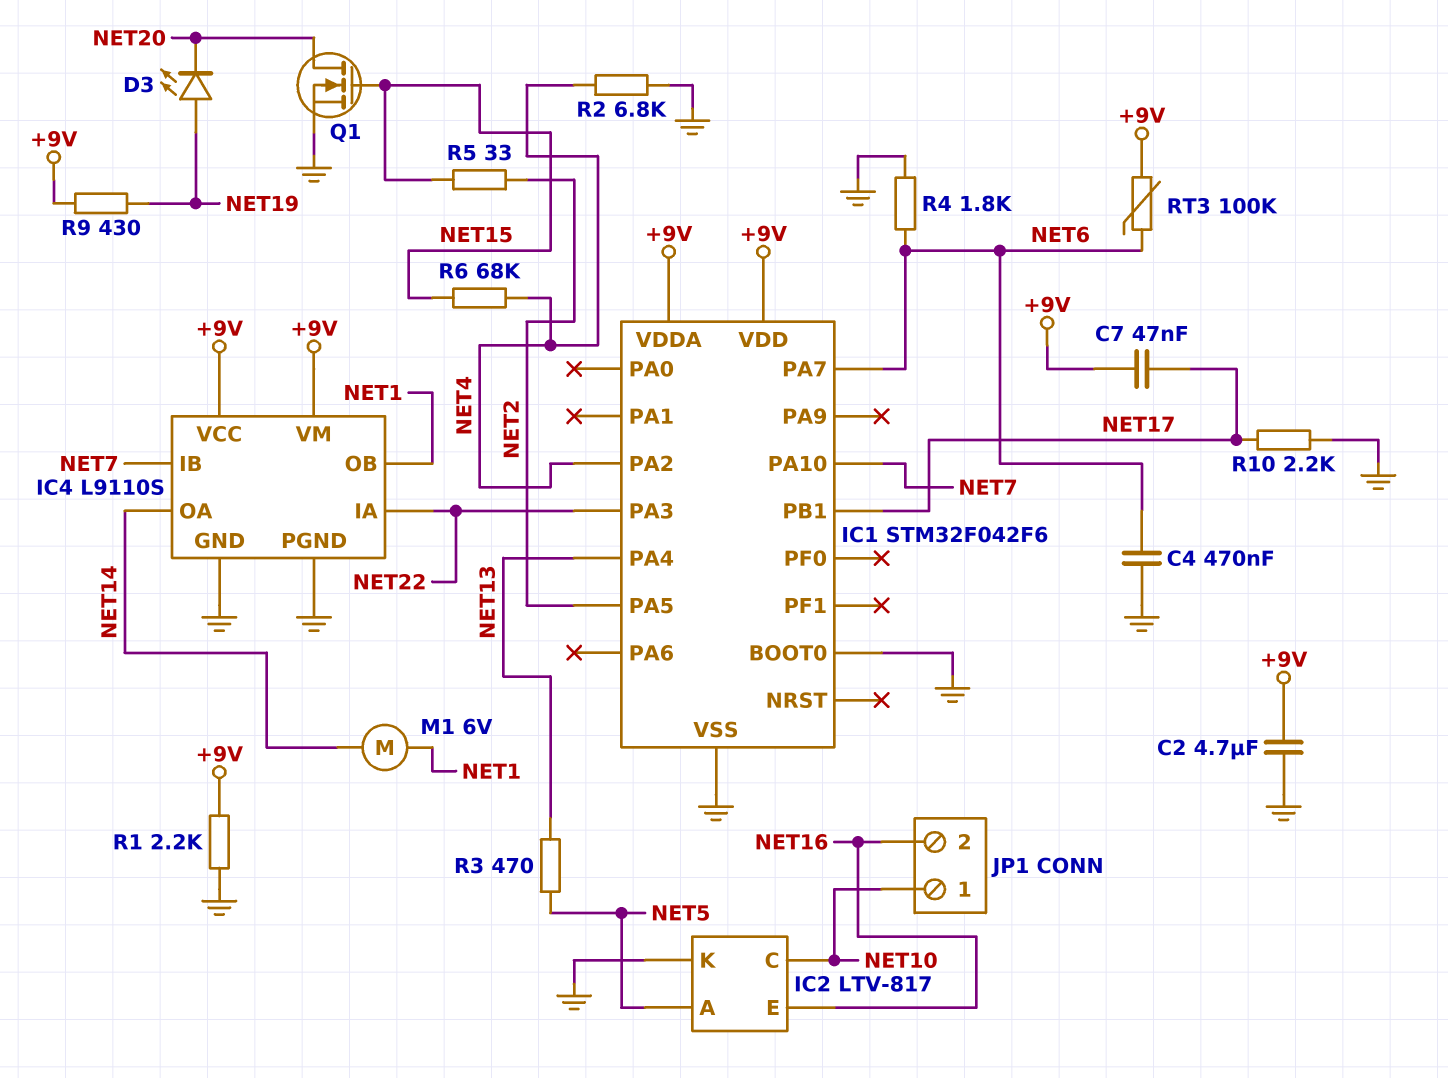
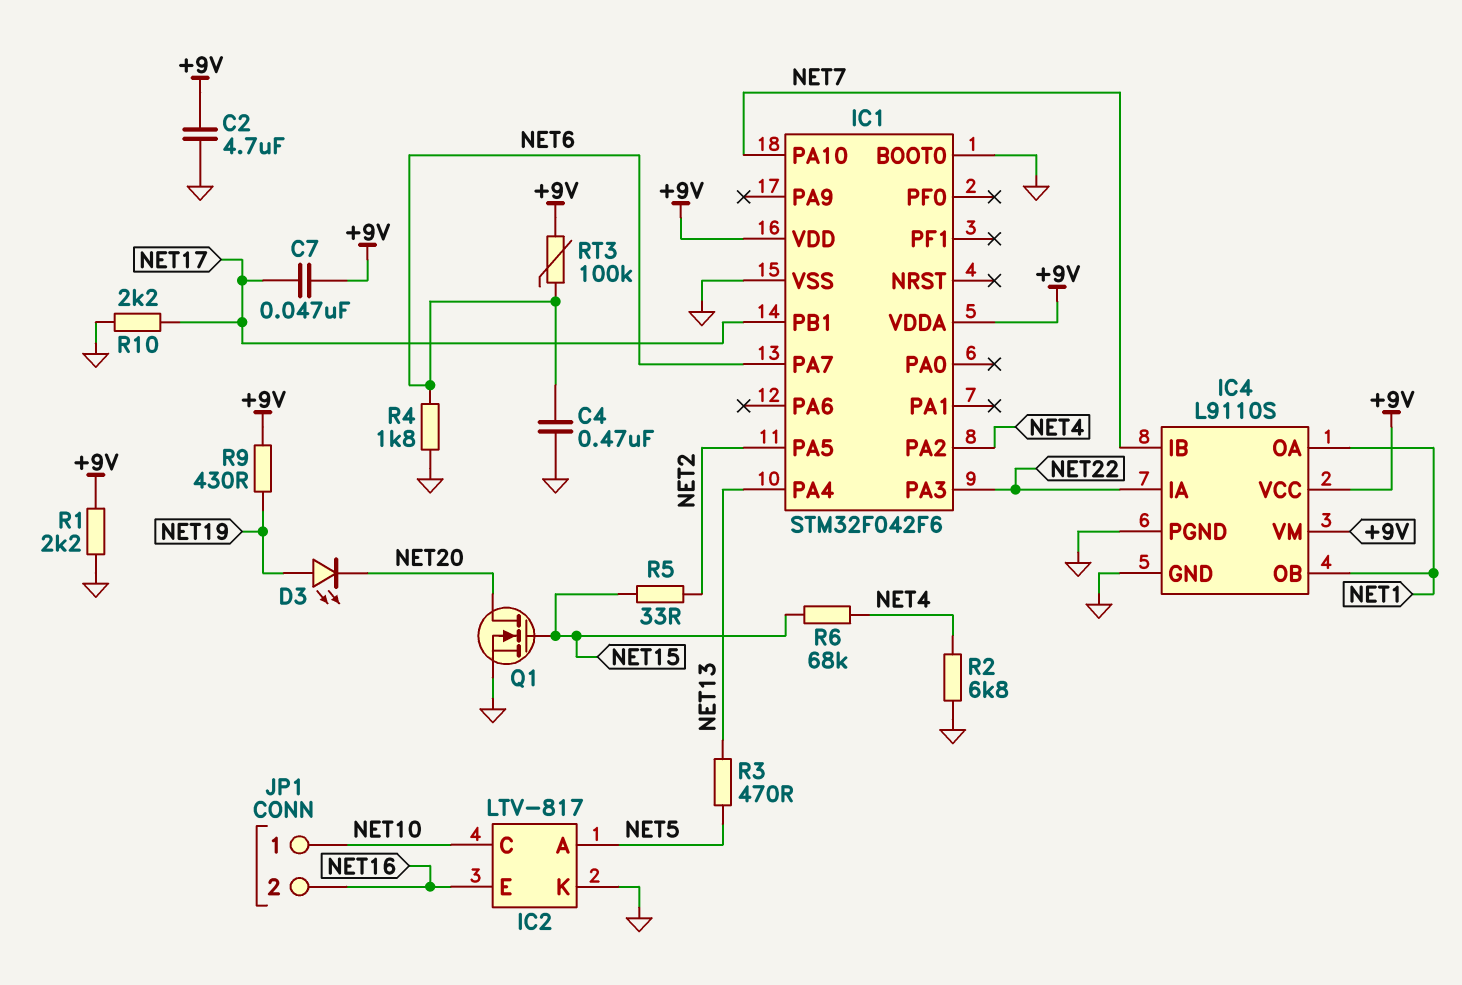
IC4 pin OA: NET14 -> NET1
M1: motor 6V (NET1, NET14) -> none

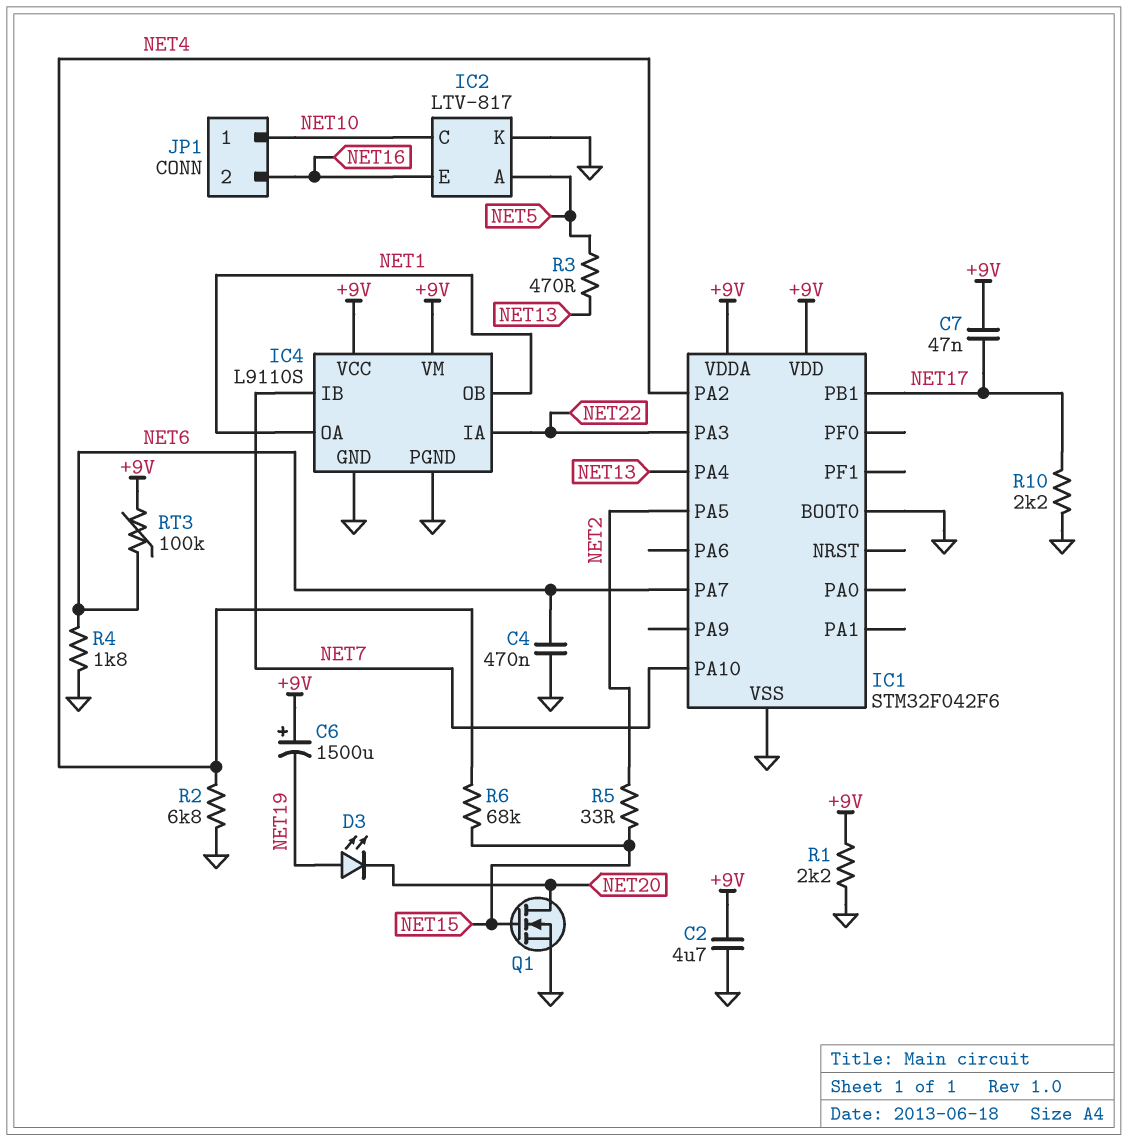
C6: none -> 1500uF (plus +9V, minus NET19)
R9: 430 (+9V, NET19) -> none

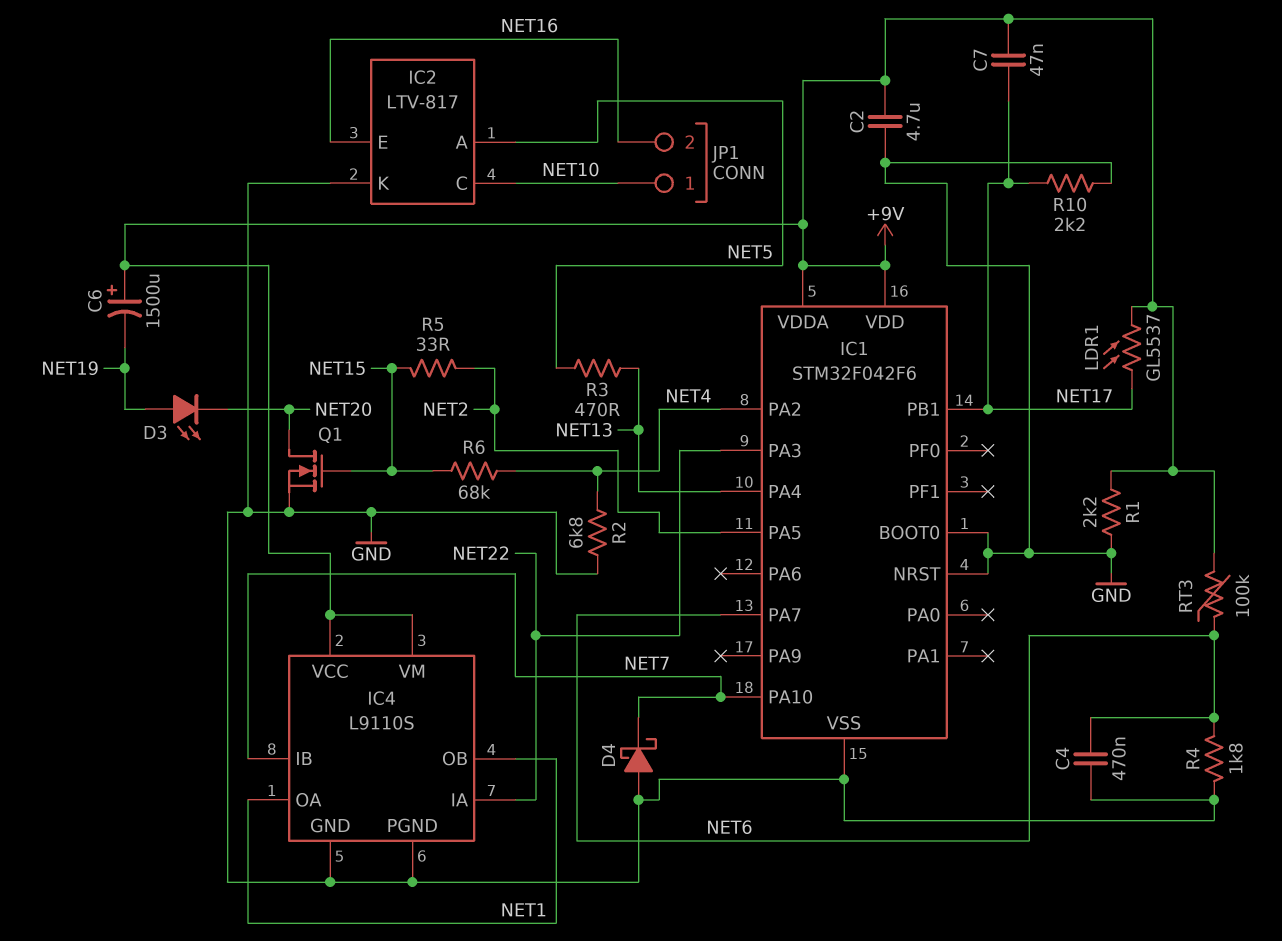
D4: none -> schottky (A GND, K NET7)
IC1 pin NRST: none -> GND
LDR1: none -> GL5537 (+9V, NET17)

